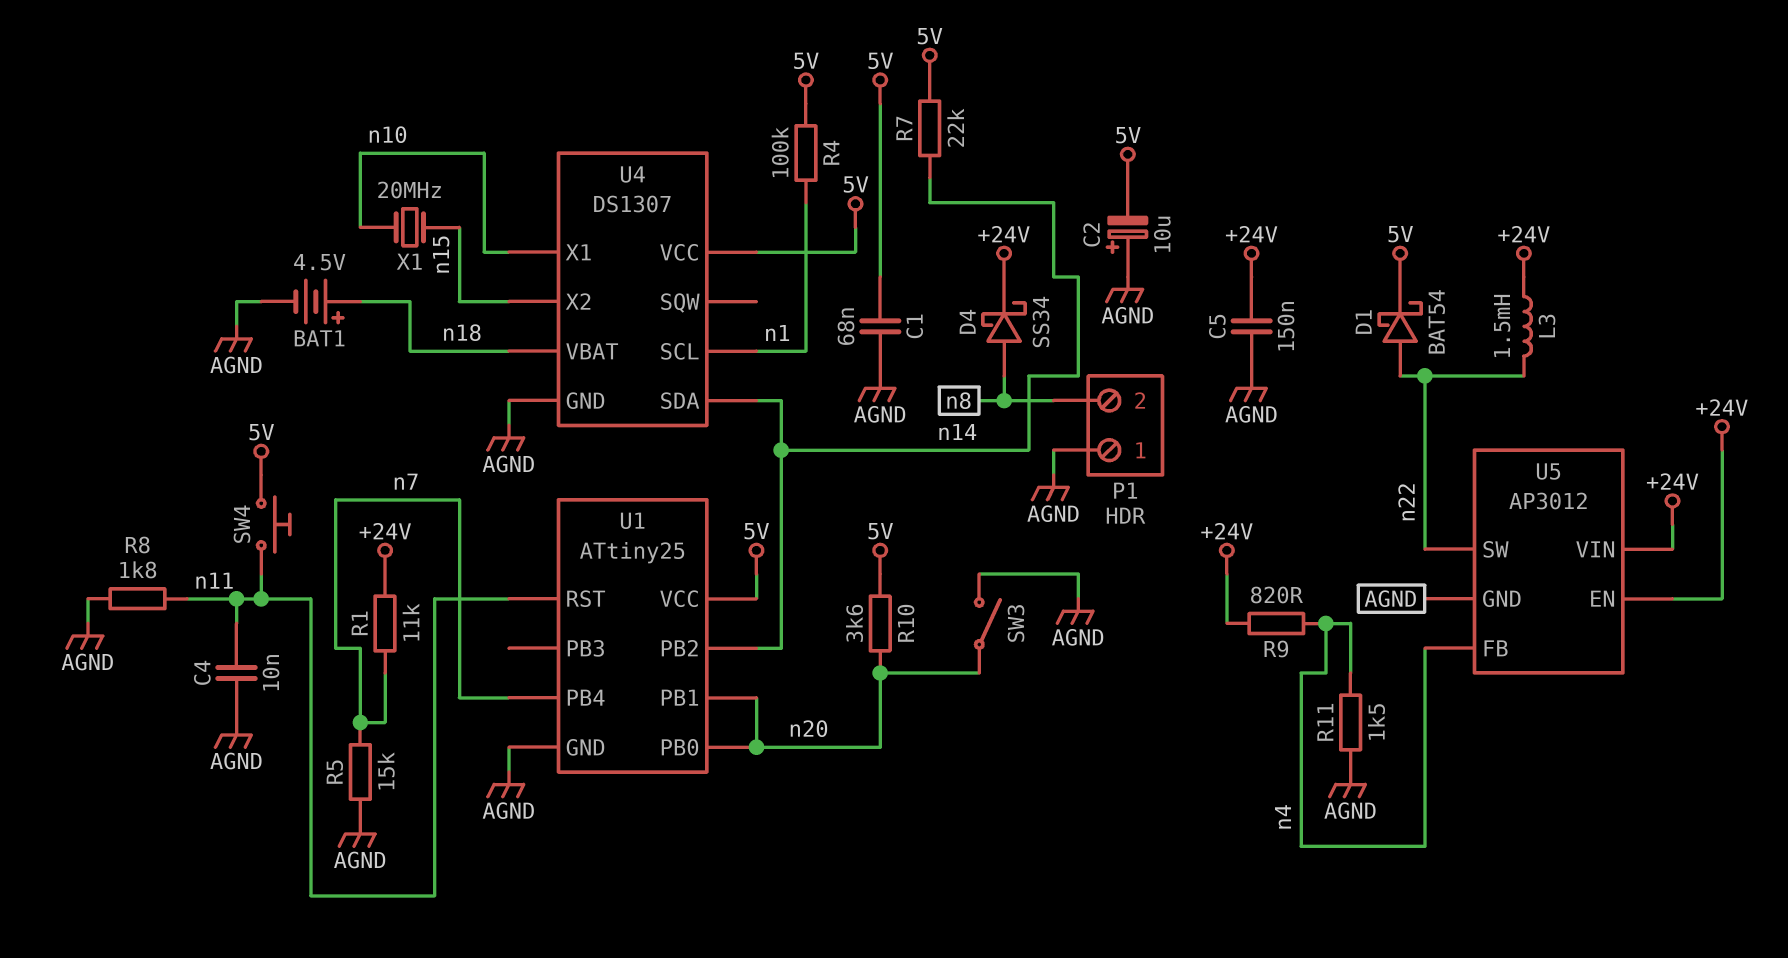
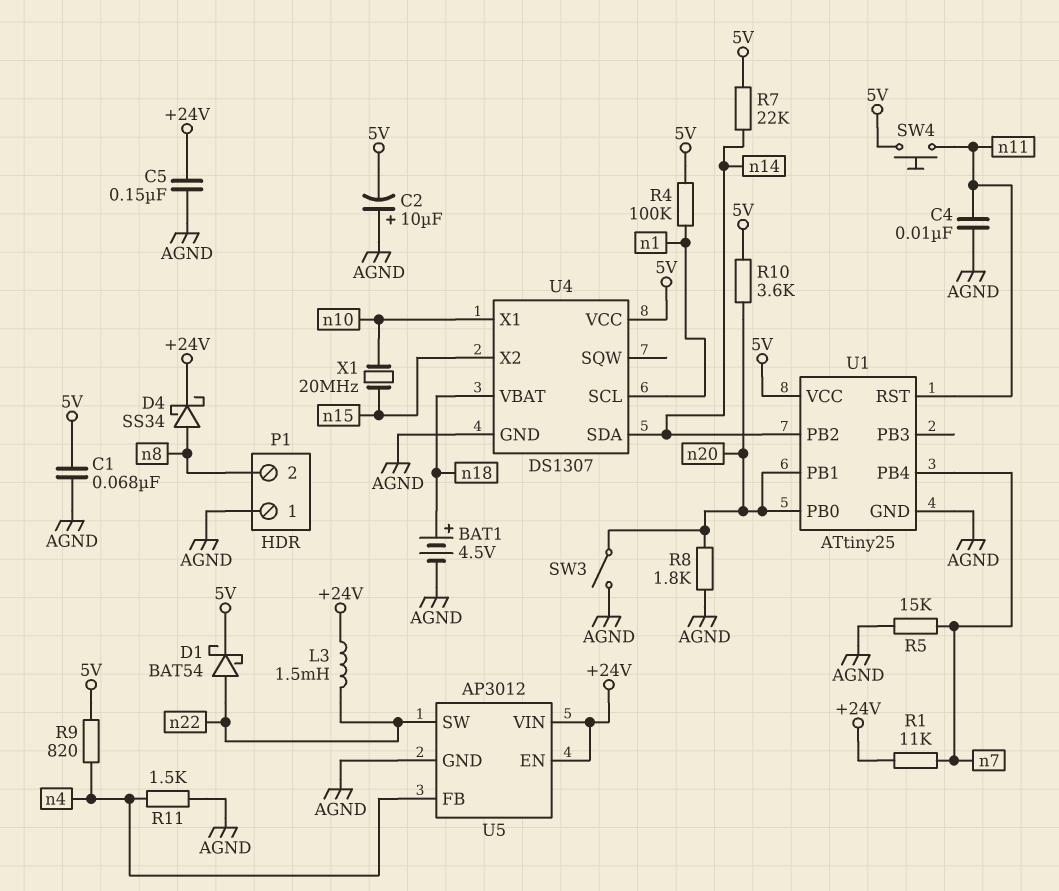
R8: 1.8k (AGND, n11) -> 1.8k (AGND, n20)
R9: 820 (+24V, n4) -> 820 (5V, n4)

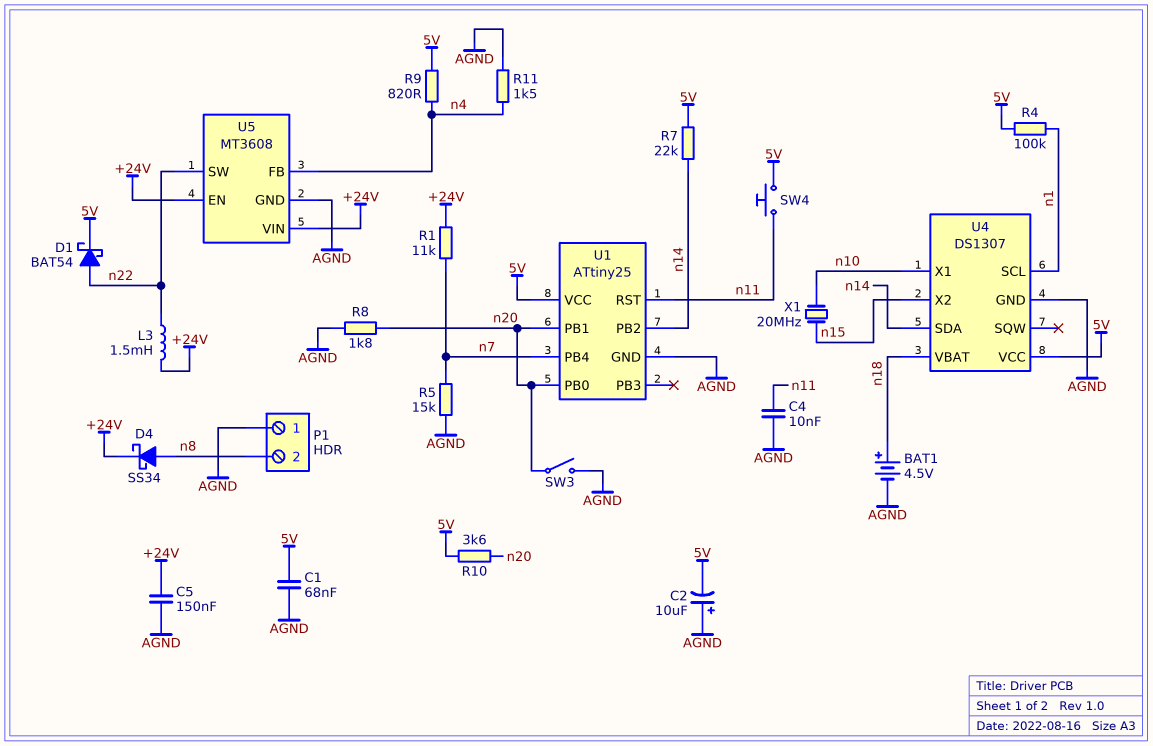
U5: AP3012 -> MT3608

